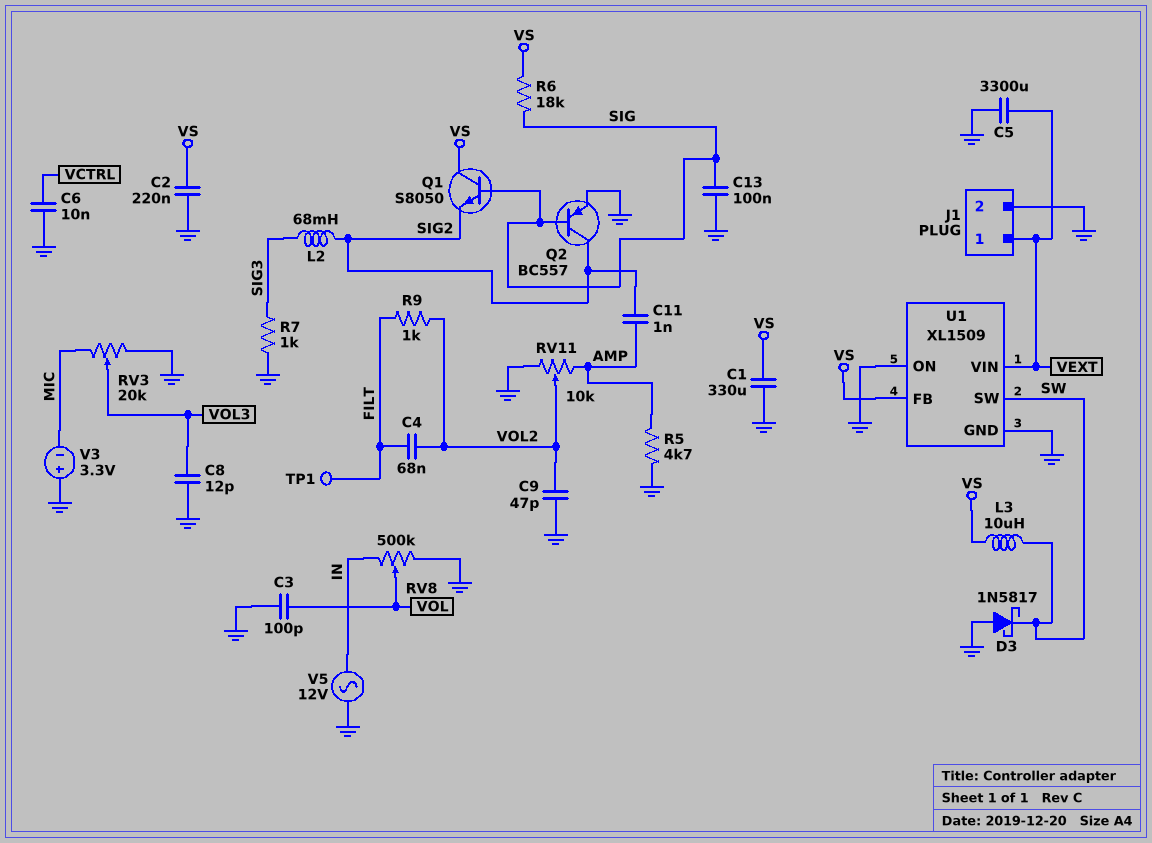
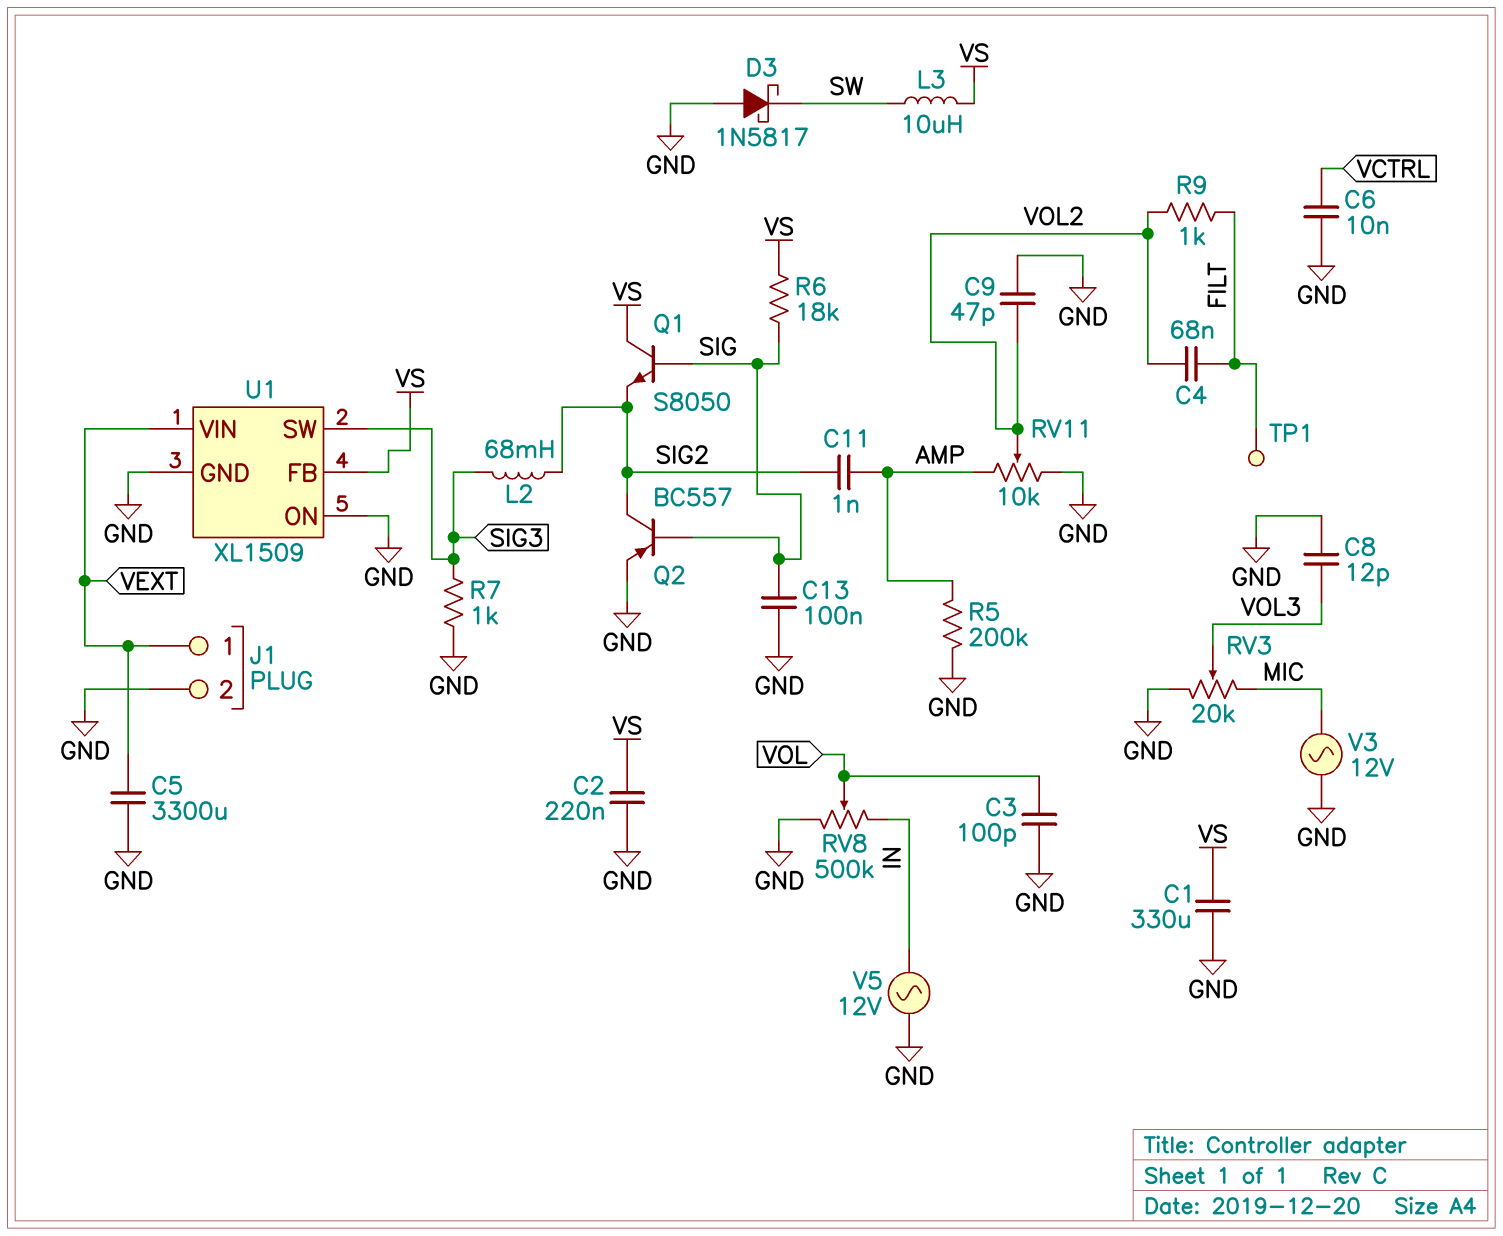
R5: 4.7k (AMP, GND) -> 200k (AMP, GND)
U1 pin SW: SW -> SIG3
V3: 3.3V (plus GND, minus MIC) -> AC 12V (GND, MIC)

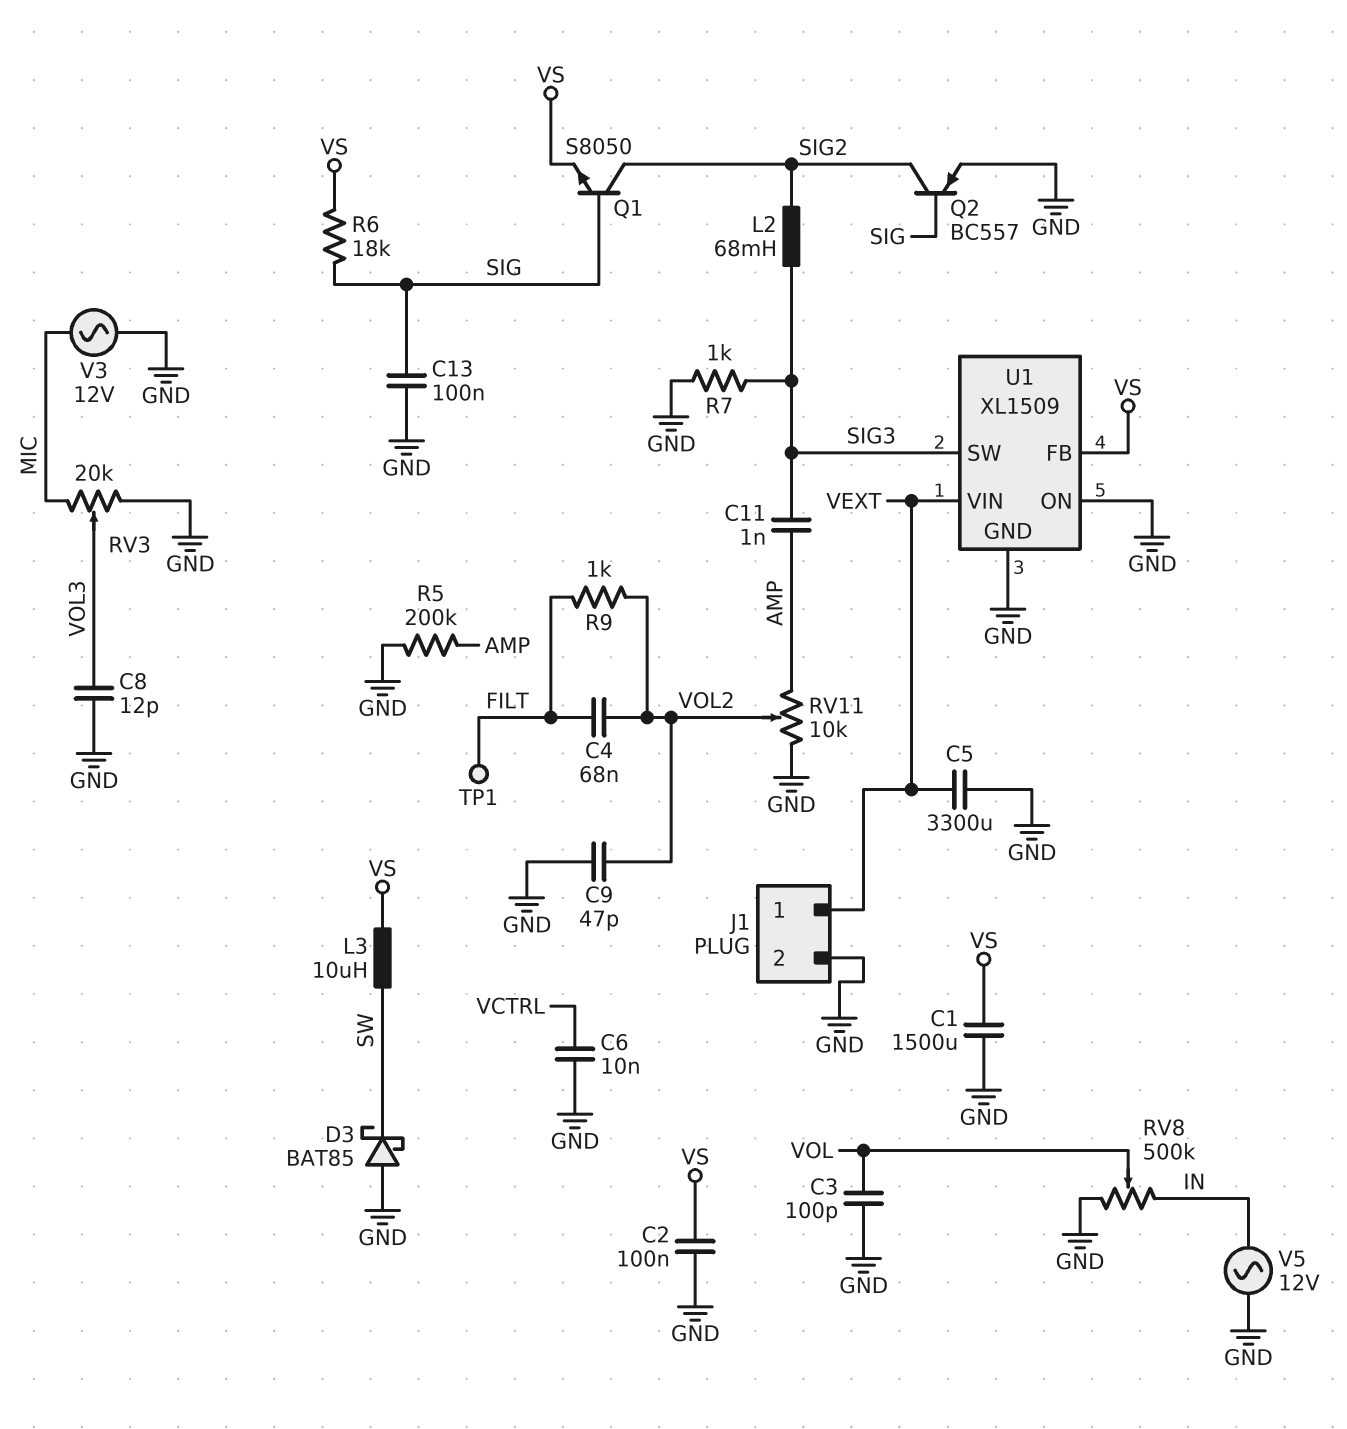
C1: 330uF (GND, VS) -> 1500uF (GND, VS)
C2: 220nF (GND, VS) -> 100nF (GND, VS)
C11: 1nF (AMP, SIG2) -> 1nF (AMP, SIG3)
D3: schottky 1N5817 (A GND, K SW) -> schottky BAT85 (A GND, K SW)
Q1: NPN S8050 (B SIG, C VS, E SIG2) -> NPN S8050 (B SIG, C SIG2, E VS)

